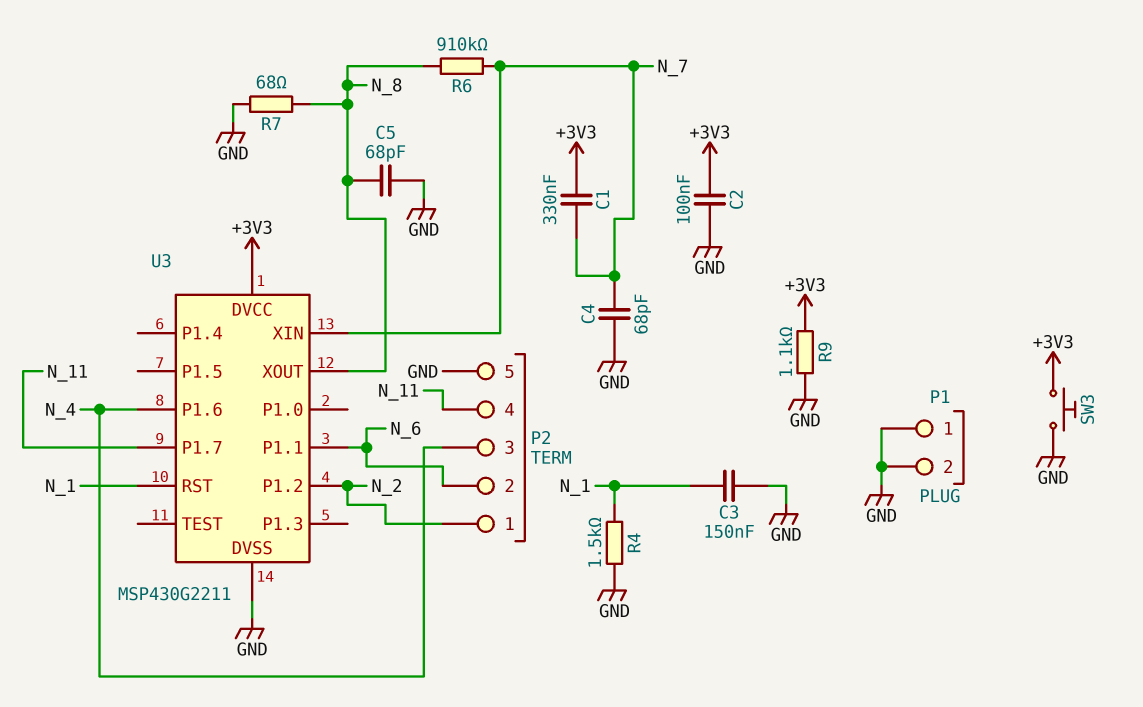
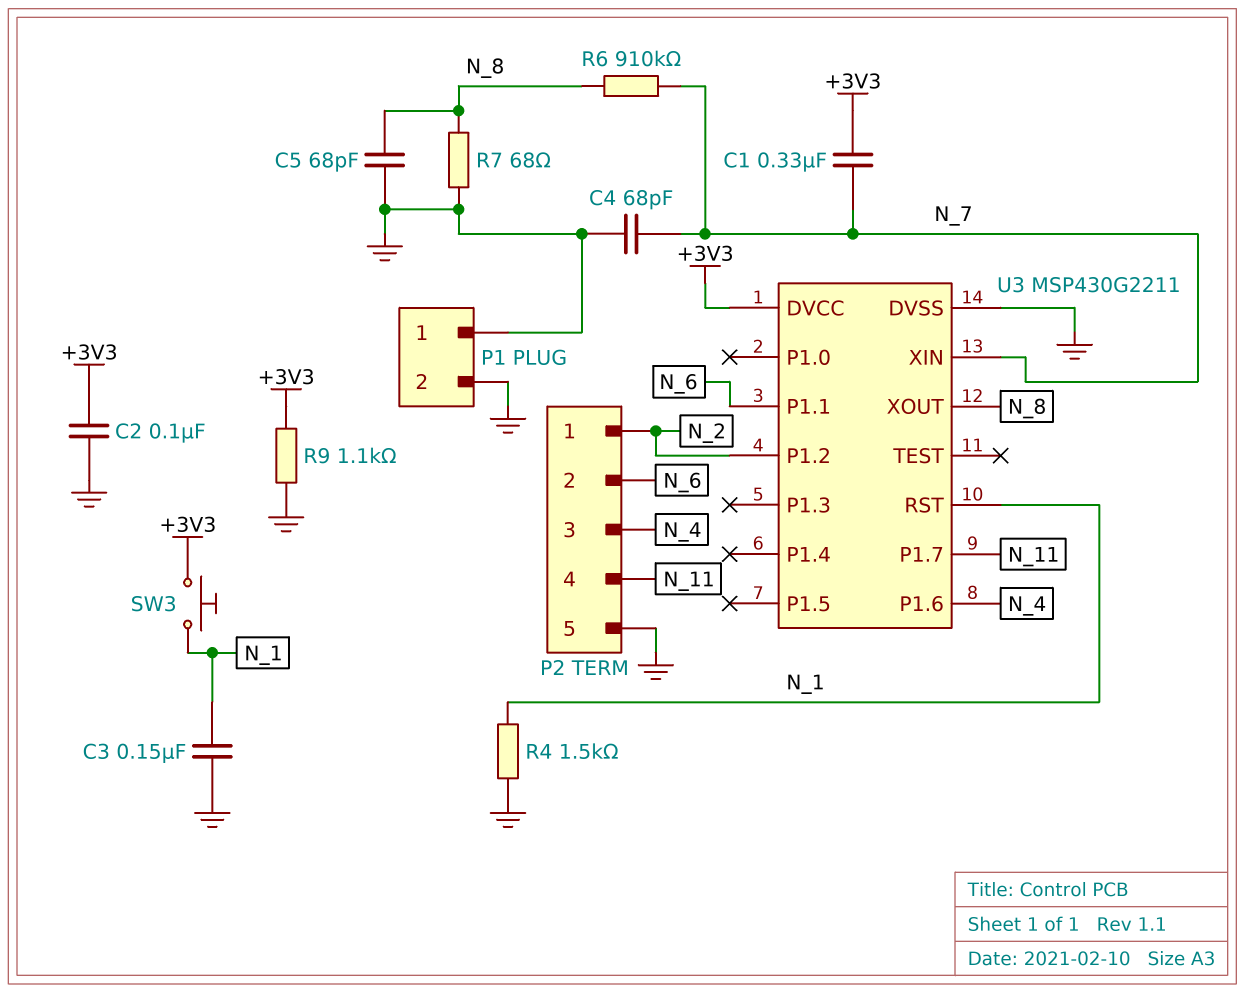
SW3: button (+3V3, GND) -> button (+3V3, N_1)

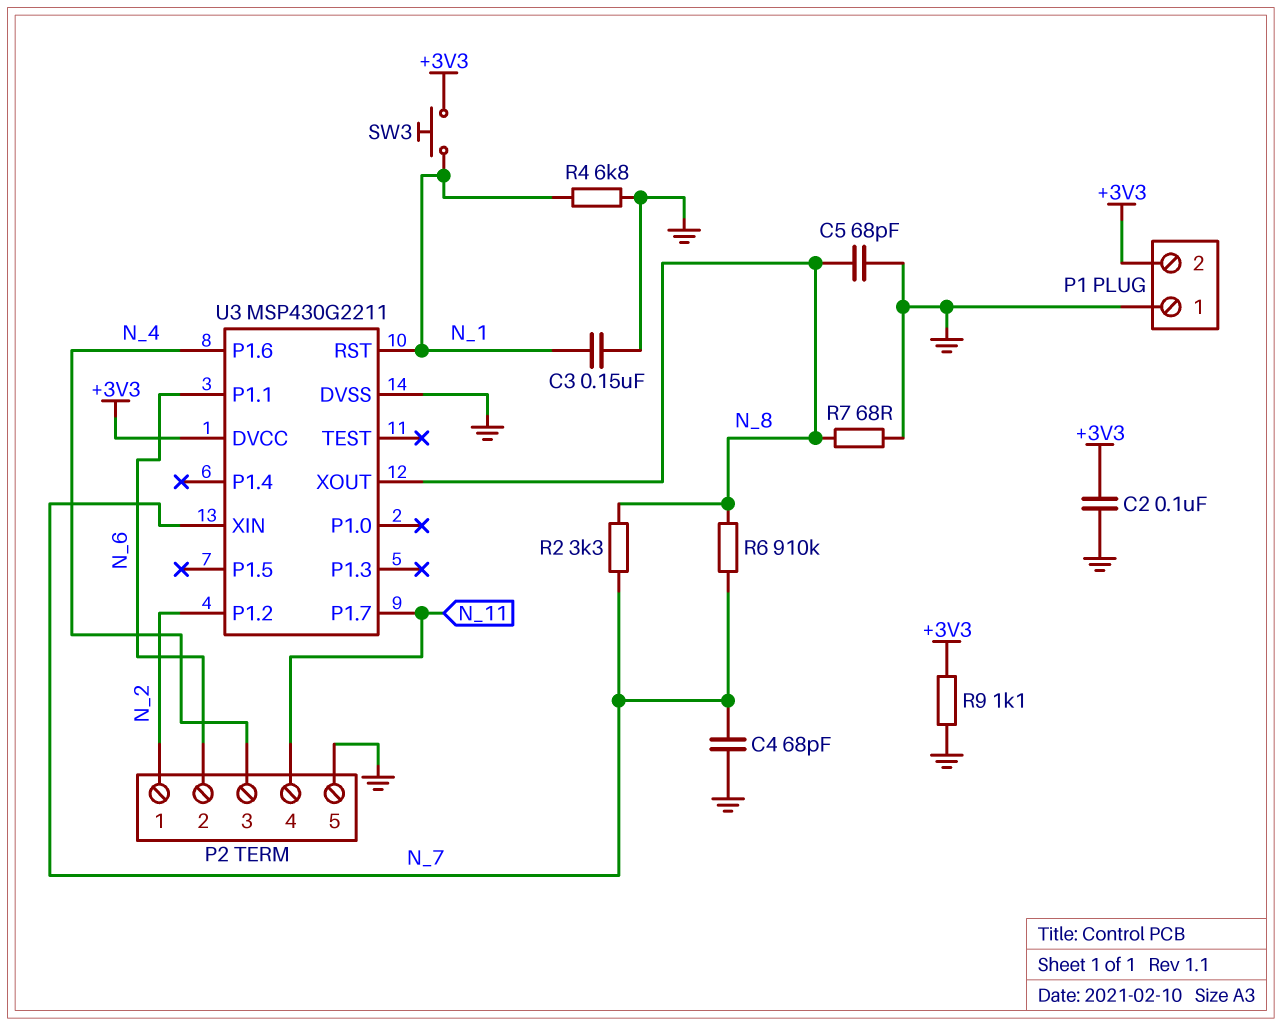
C1: 330nF (+3V3, N_7) -> none
P1 pin 2: GND -> +3V3
R2: none -> 3.3k (N_7, N_8)
R4: 1.5k (GND, N_1) -> 6.8k (GND, N_1)

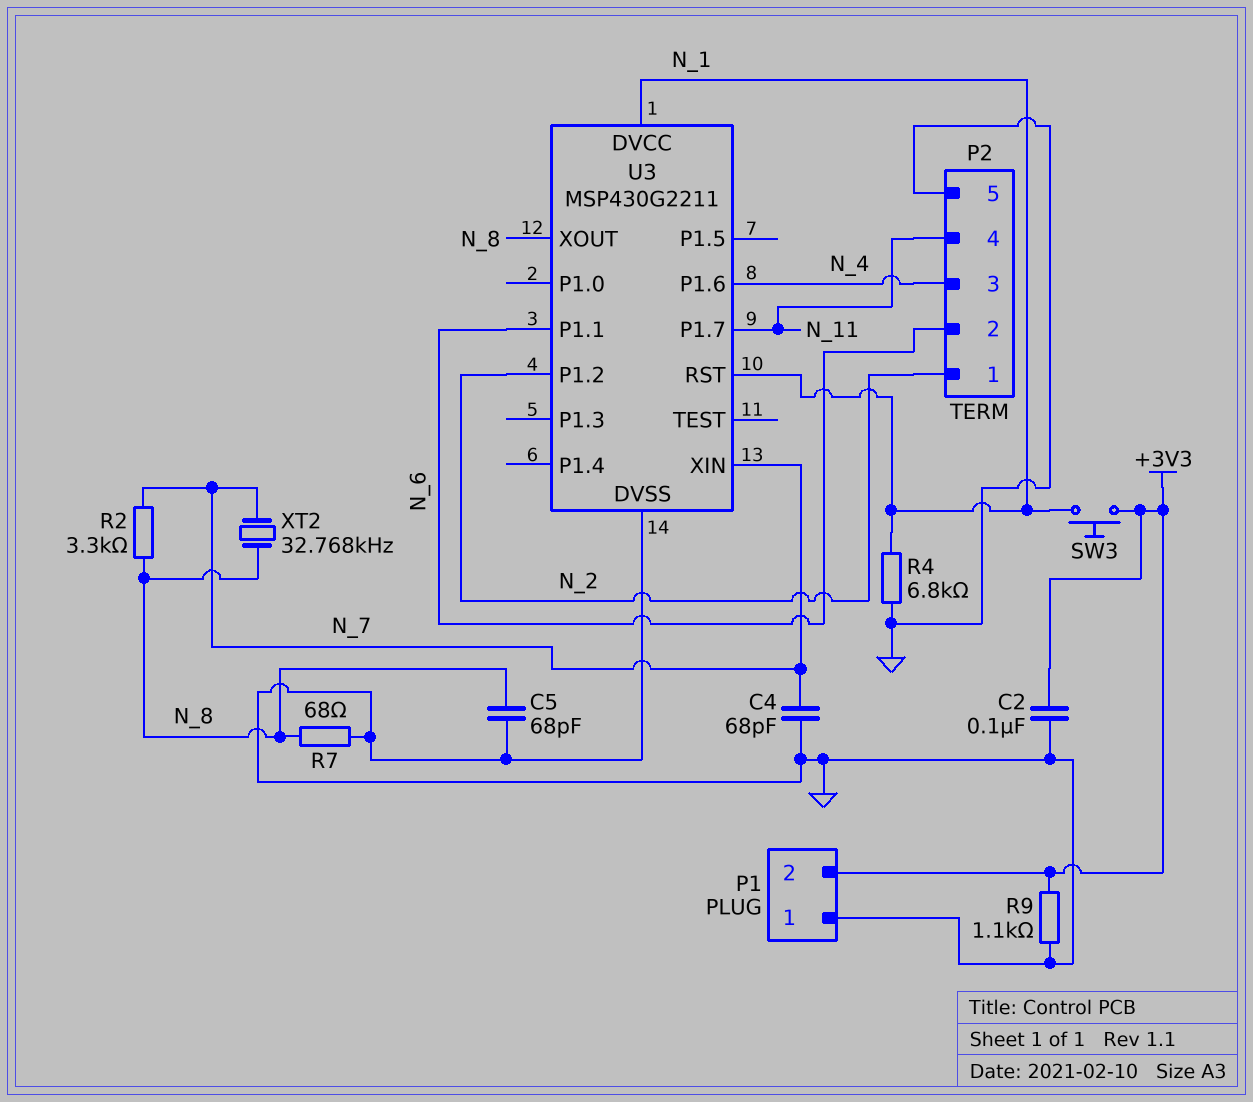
C3: 150nF (GND, N_1) -> none
R6: 910k (N_7, N_8) -> none
U3 pin DVCC: +3V3 -> N_1
XT2: none -> 32.768kHz (N_7, N_8)

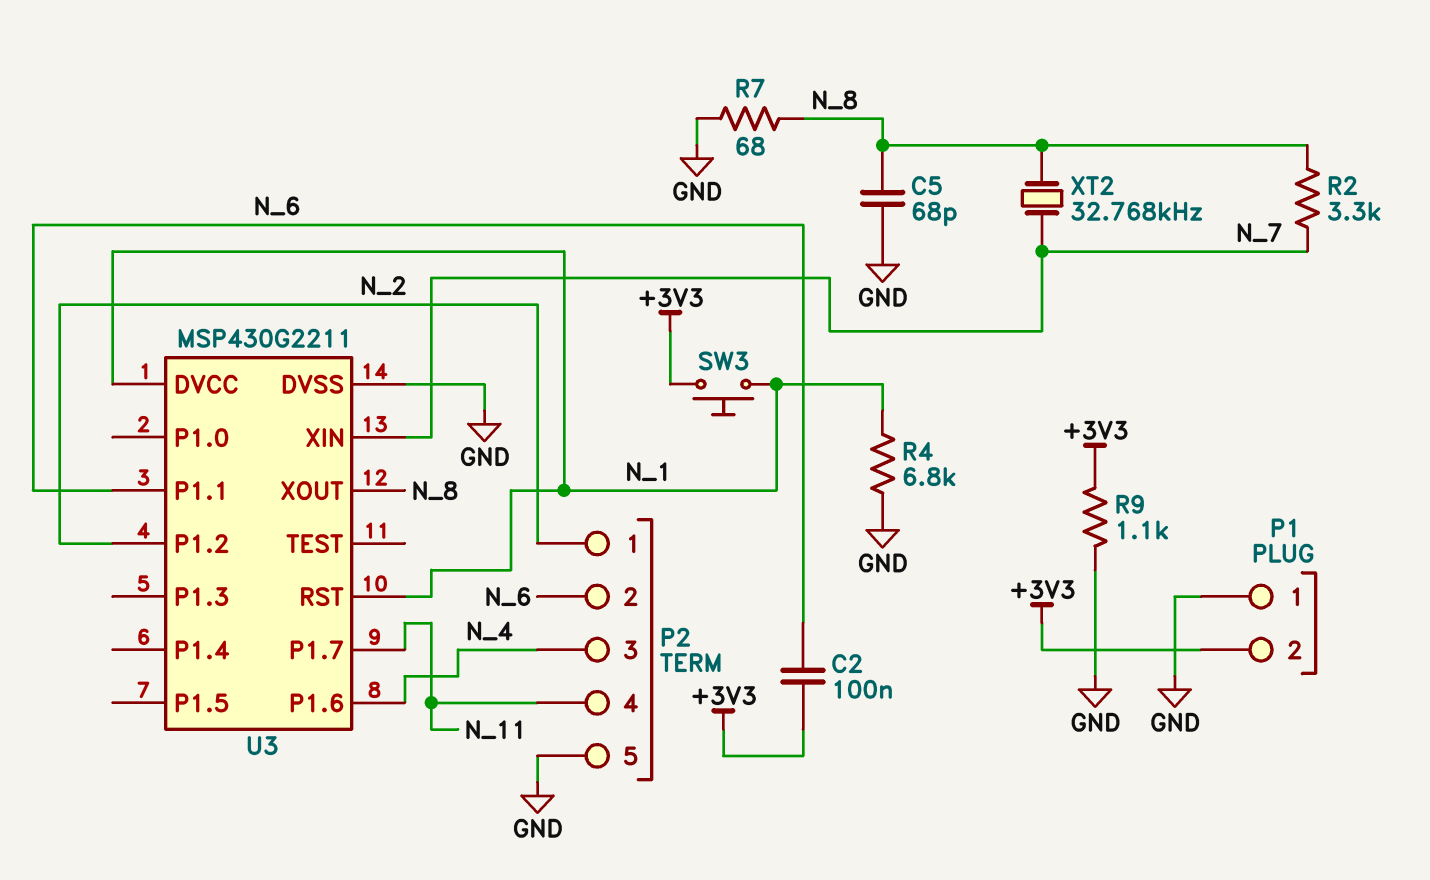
C2: 100nF (+3V3, GND) -> 100nF (+3V3, N_6)
C4: 68pF (GND, N_7) -> none

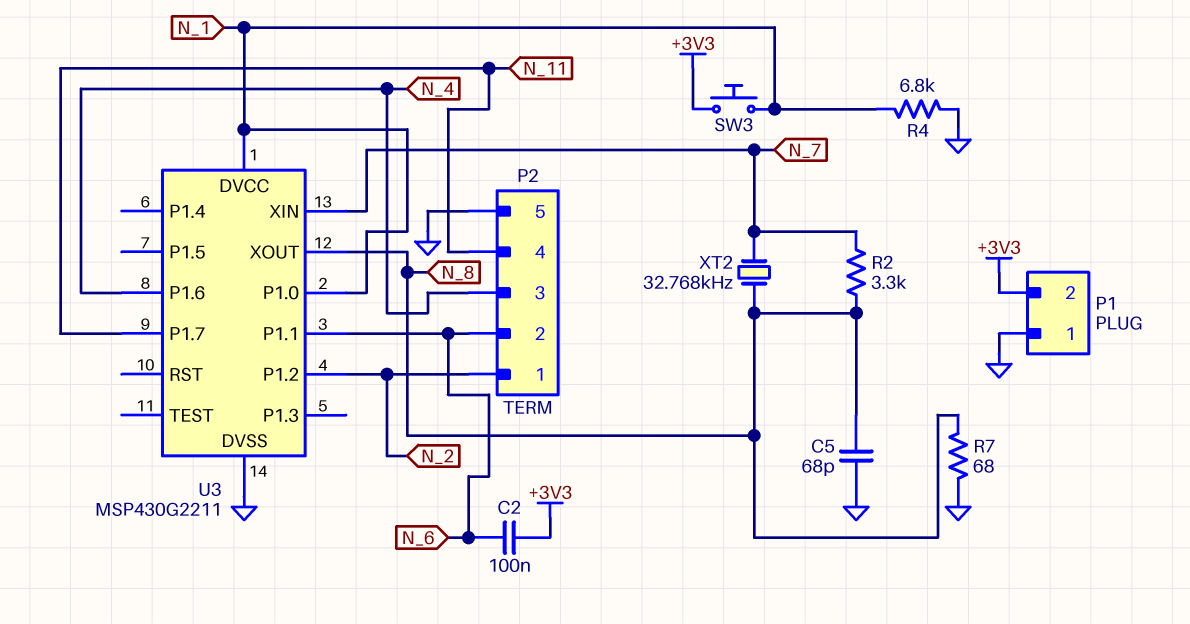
R9: 1.1k (+3V3, GND) -> none
U3 pin P1.0: none -> N_1
U3 pin RST: N_1 -> none

